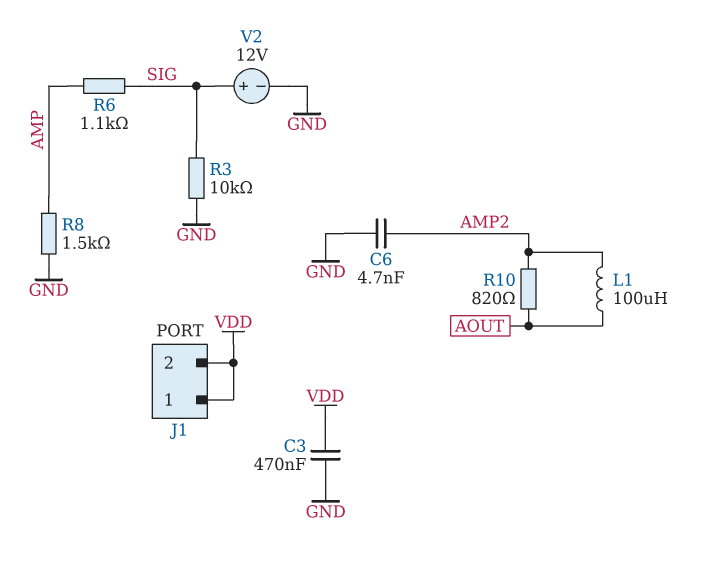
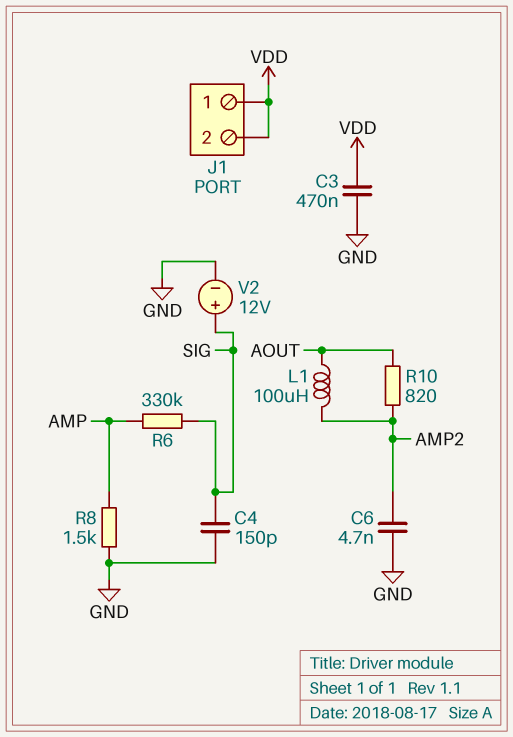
C4: none -> 150pF (GND, SIG)
R3: 10k (GND, SIG) -> none
R6: 1.1k (AMP, SIG) -> 330k (AMP, SIG)

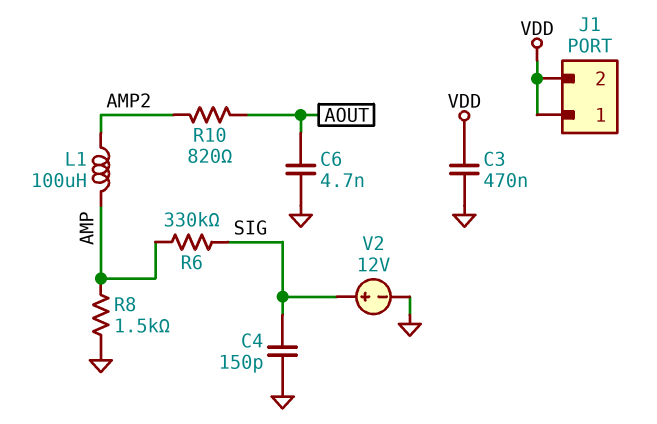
C6: 4.7nF (AMP2, GND) -> 4.7nF (AOUT, GND)
L1: 100uH (AMP2, AOUT) -> 100uH (AMP, AMP2)

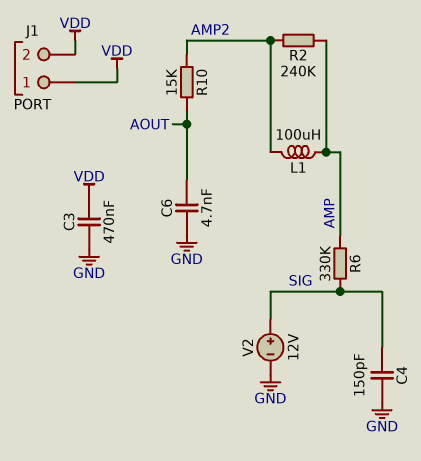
R2: none -> 240k (AMP, AMP2)
R8: 1.5k (AMP, GND) -> none
R10: 820 (AMP2, AOUT) -> 15k (AMP2, AOUT)

